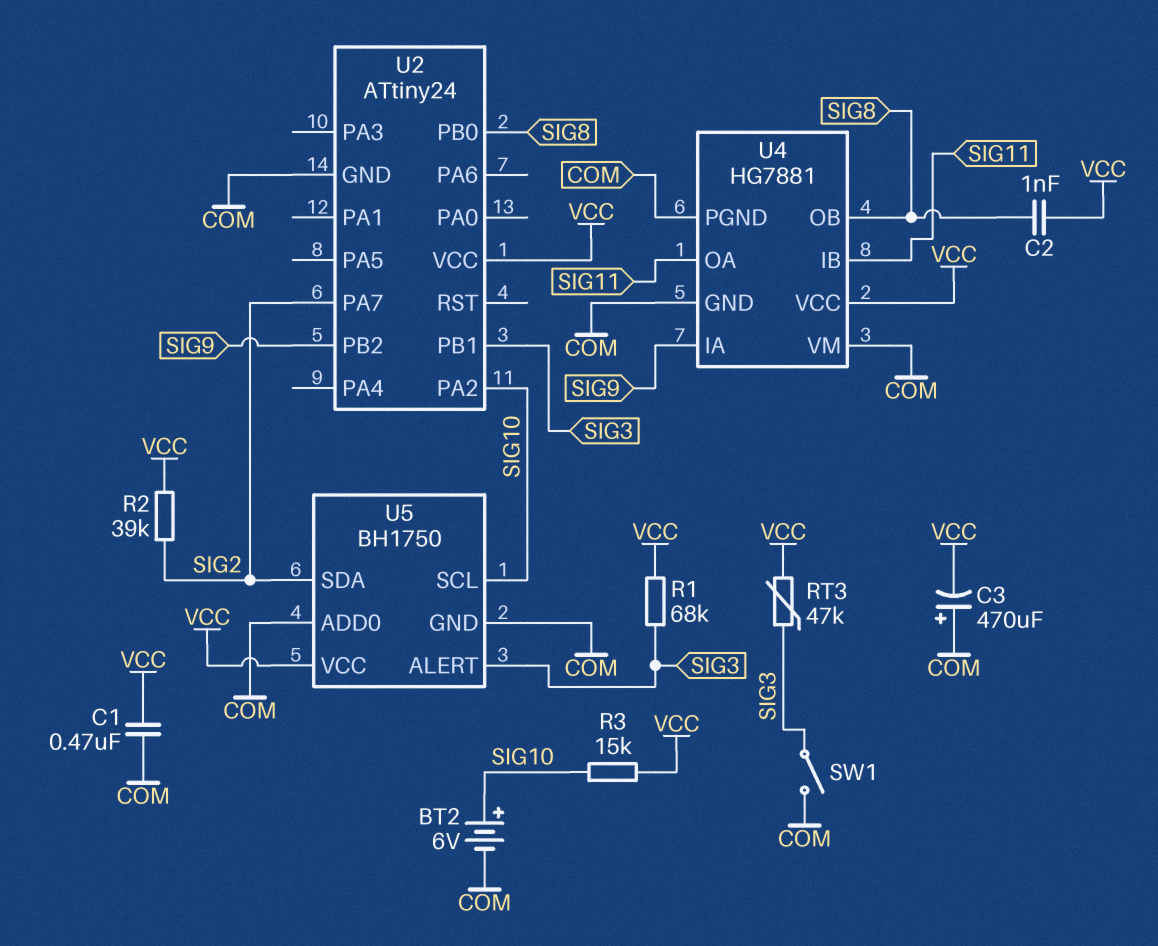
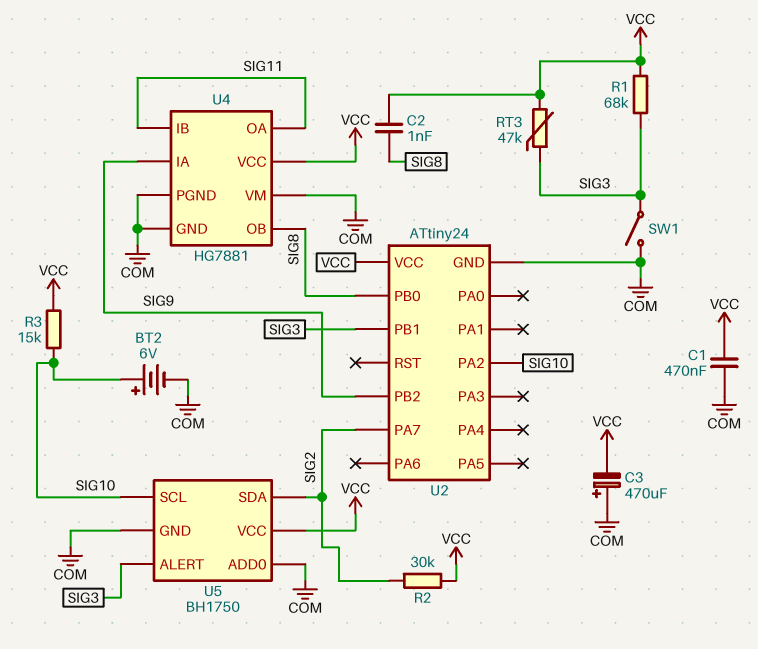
R2: 39k (SIG2, VCC) -> 30k (SIG2, VCC)

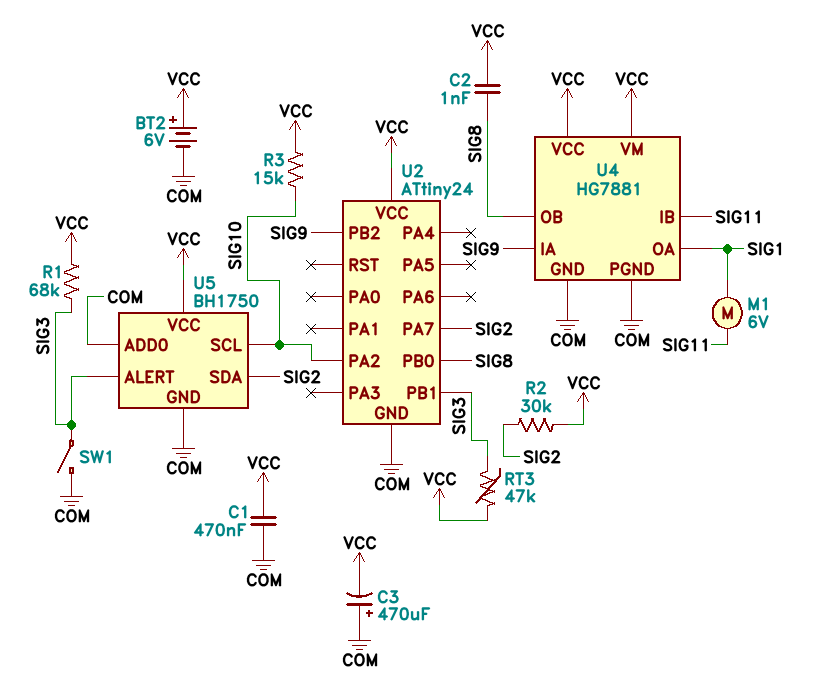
BT2: 6V (plus SIG10, minus COM) -> 6V (plus VCC, minus COM)
M1: none -> motor 6V (SIG1, SIG11)
U4 pin OA: SIG11 -> SIG1
U4 pin VM: COM -> VCC

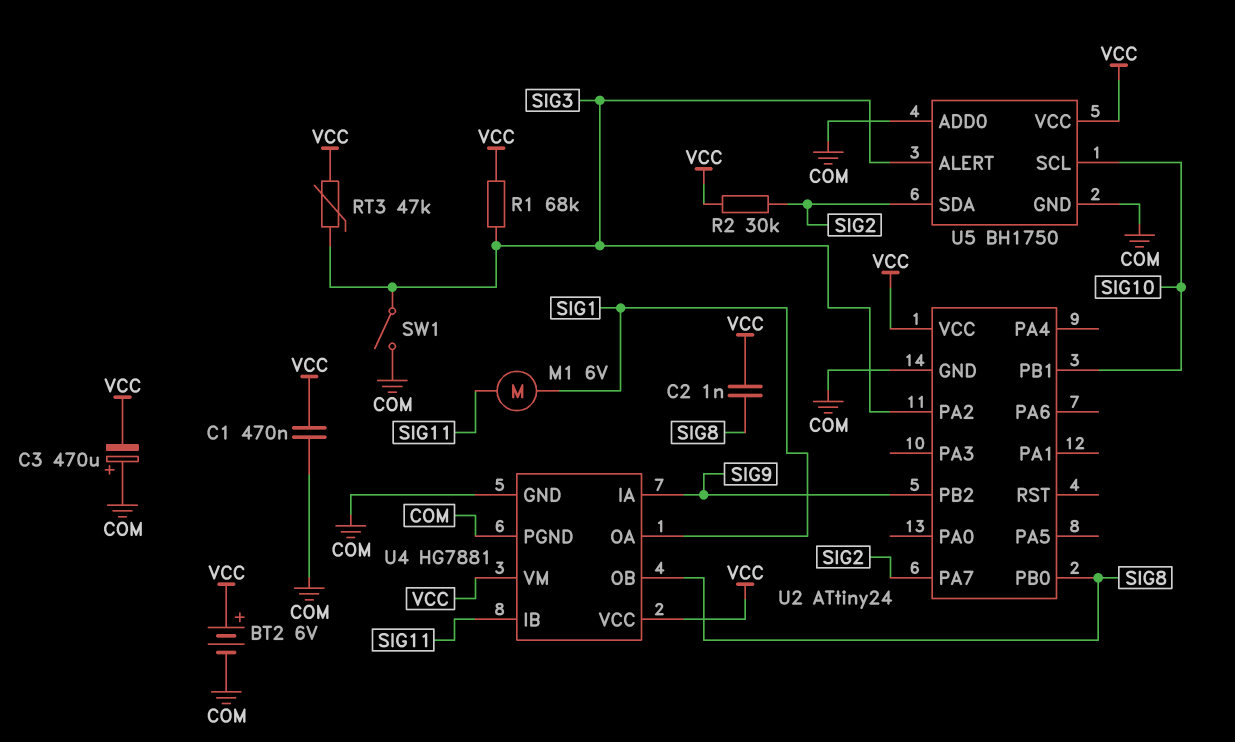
R3: 15k (SIG10, VCC) -> none
U2 pin PA2: SIG10 -> SIG3
U2 pin PB1: SIG3 -> SIG10

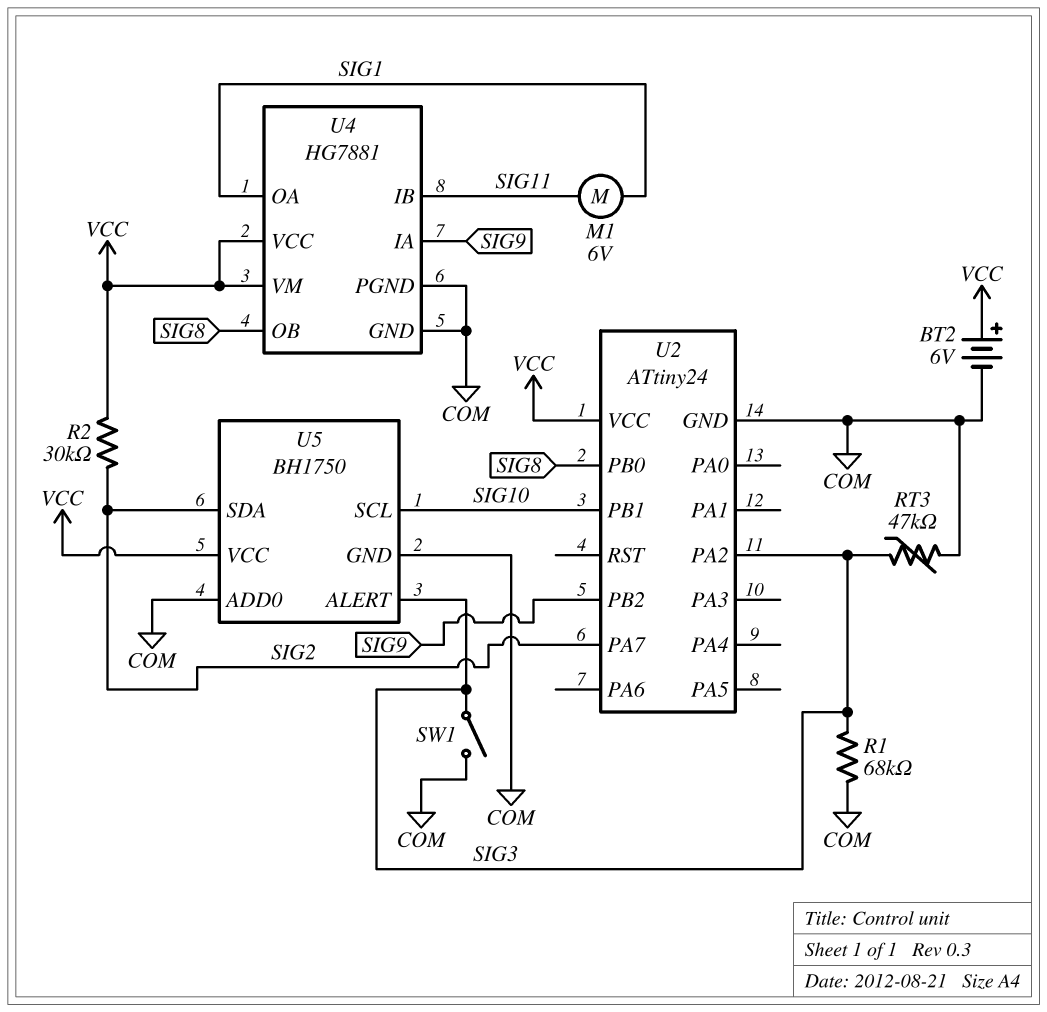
C1: 470nF (COM, VCC) -> none
C2: 1nF (SIG8, VCC) -> none
C3: 470uF (plus COM, minus VCC) -> none
R1: 68k (SIG3, VCC) -> 68k (COM, SIG3)
RT3: 47k (SIG3, VCC) -> 47k (COM, SIG3)

